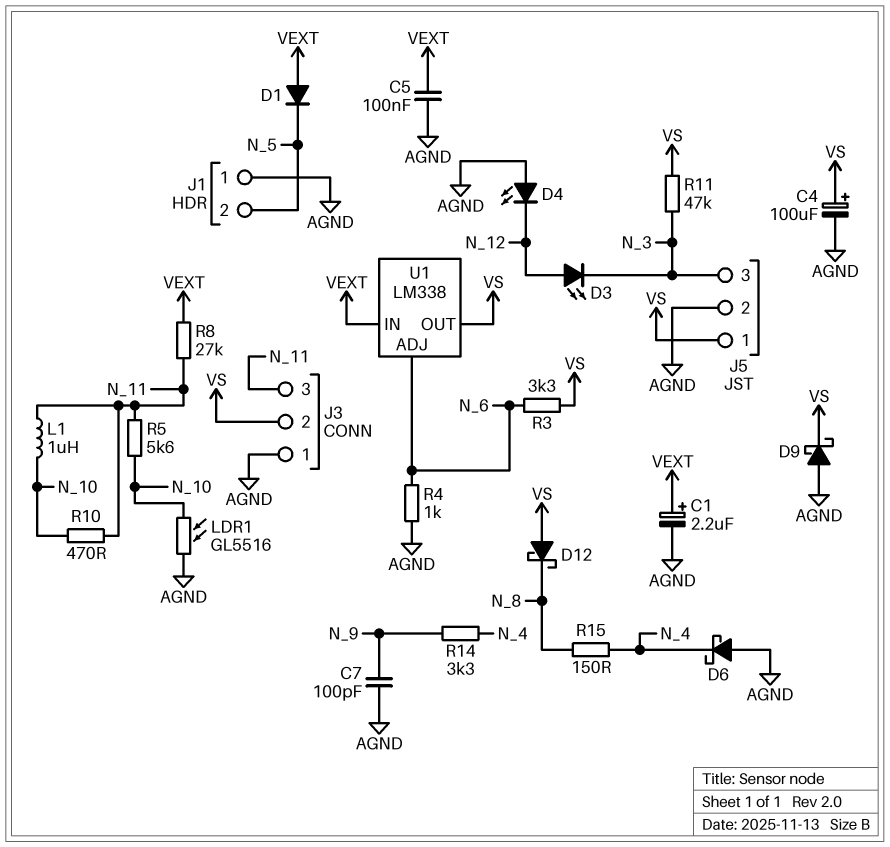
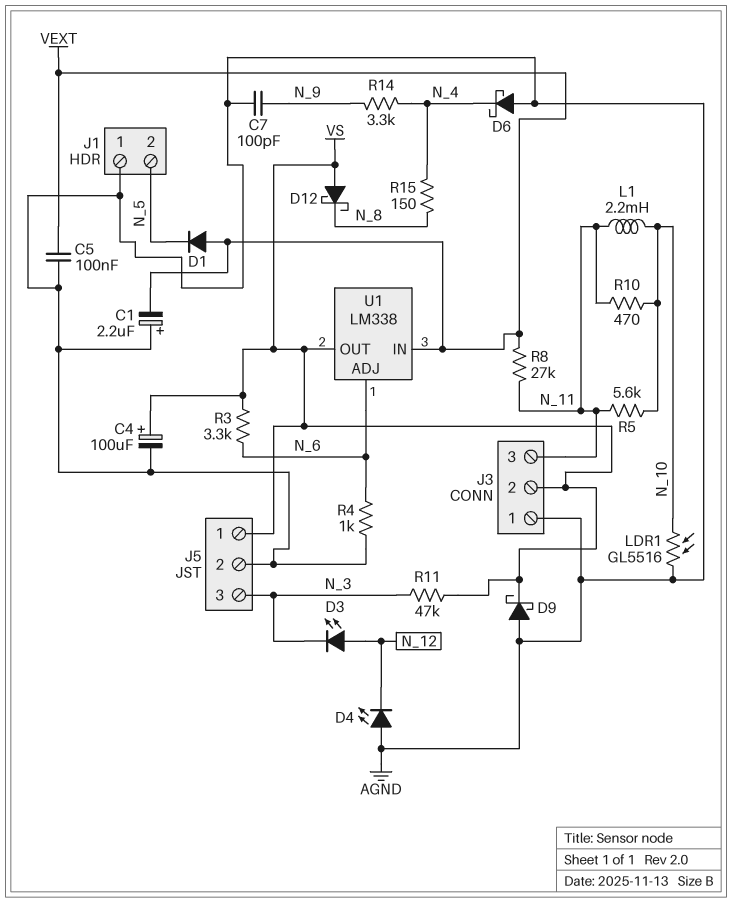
C1: 2.2uF (plus VEXT, minus AGND) -> 2.2uF (plus AGND, minus VEXT)
L1: 1uH (N_10, N_11) -> 2.2mH (N_10, N_11)

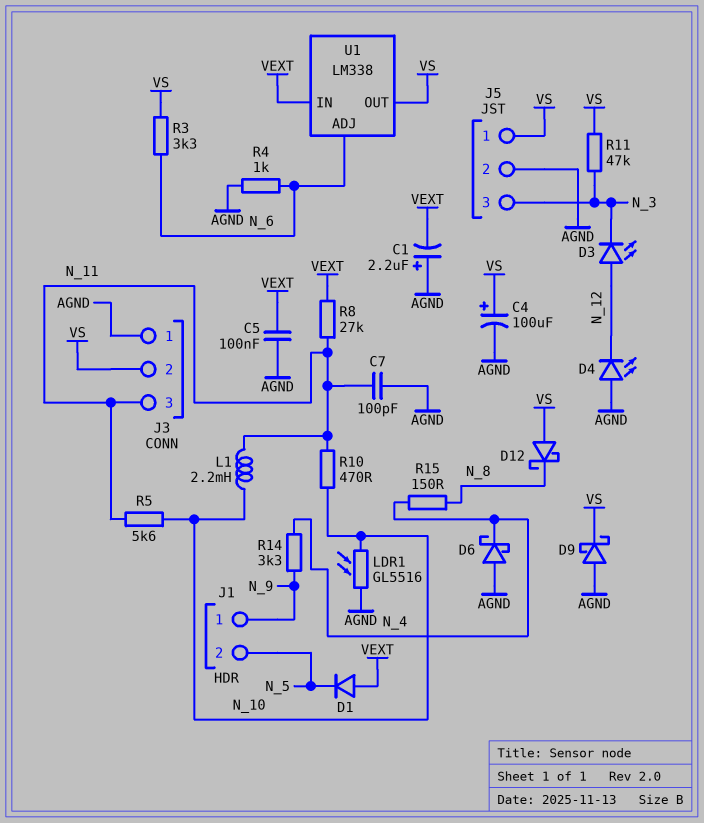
C7: 100pF (AGND, N_9) -> 100pF (AGND, N_11)
J1 pin 1: AGND -> N_9

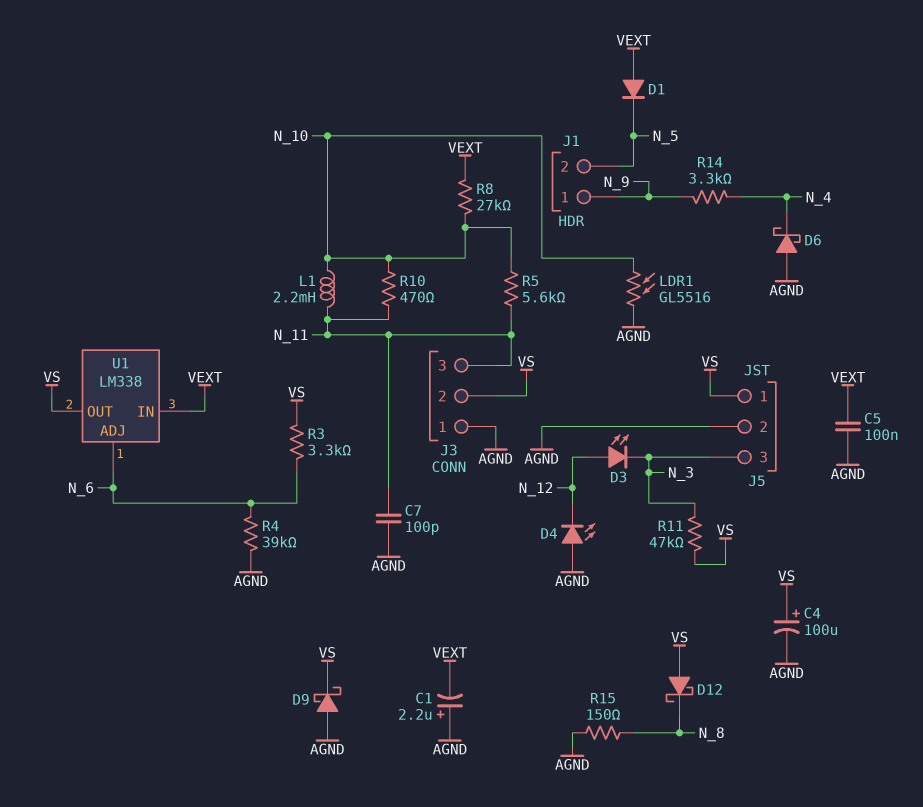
R4: 1k (AGND, N_6) -> 39k (AGND, N_6)
R8: 27k (N_11, VEXT) -> 27k (N_10, VEXT)
R15: 150 (N_4, N_8) -> 150 (AGND, N_8)

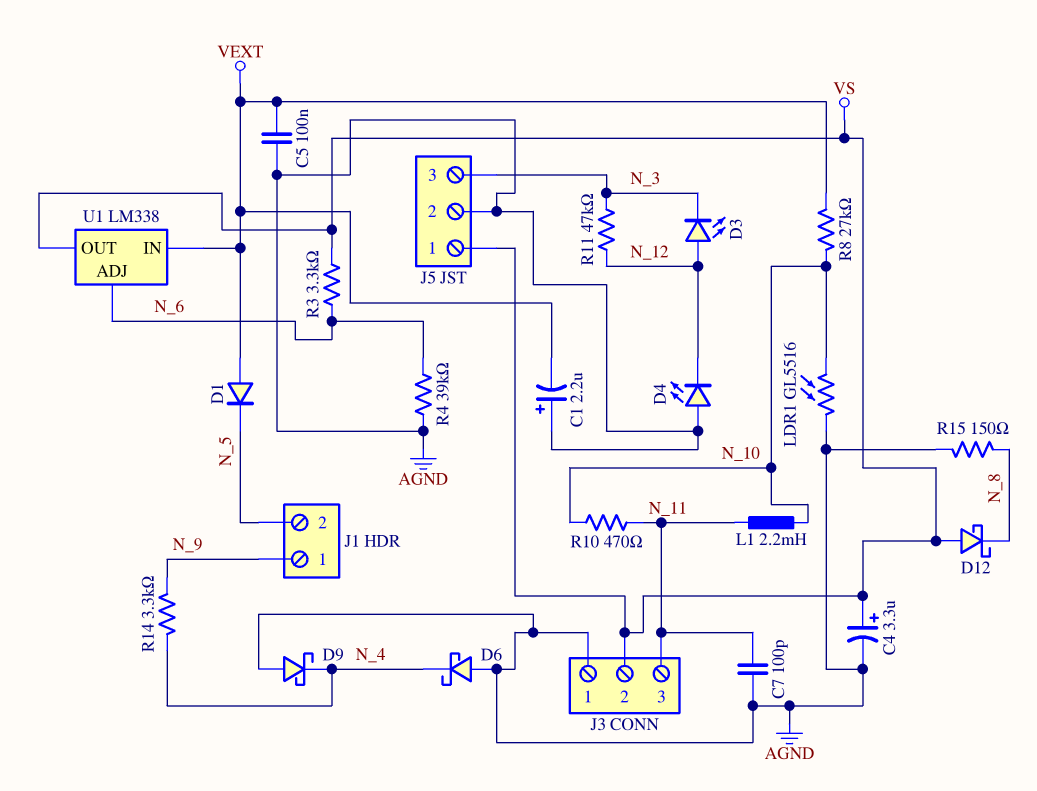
C4: 100uF (plus VS, minus AGND) -> 3.3uF (plus VS, minus AGND)
D9: schottky (A AGND, K VS) -> schottky (A AGND, K N_4)
R5: 5.6k (N_10, N_11) -> none
R11: 47k (N_3, VS) -> 47k (N_3, N_12)

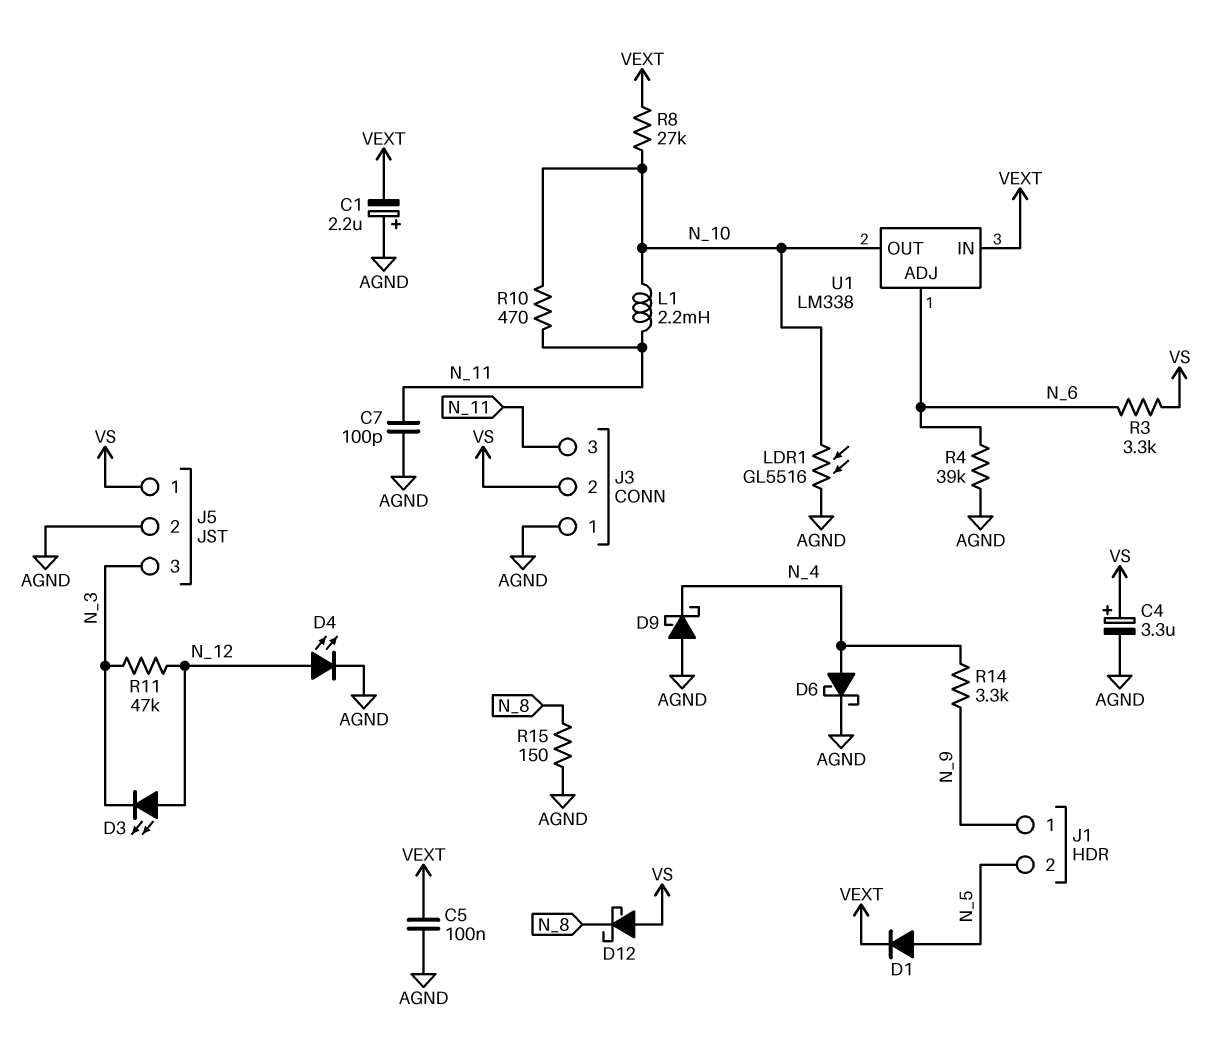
D1: diode (A VEXT, K N_5) -> diode (A N_5, K VEXT)
D4: LED (A AGND, K N_12) -> LED (A N_12, K AGND)
D6: schottky (A AGND, K N_4) -> schottky (A N_4, K AGND)
U1 pin OUT: VS -> N_10

